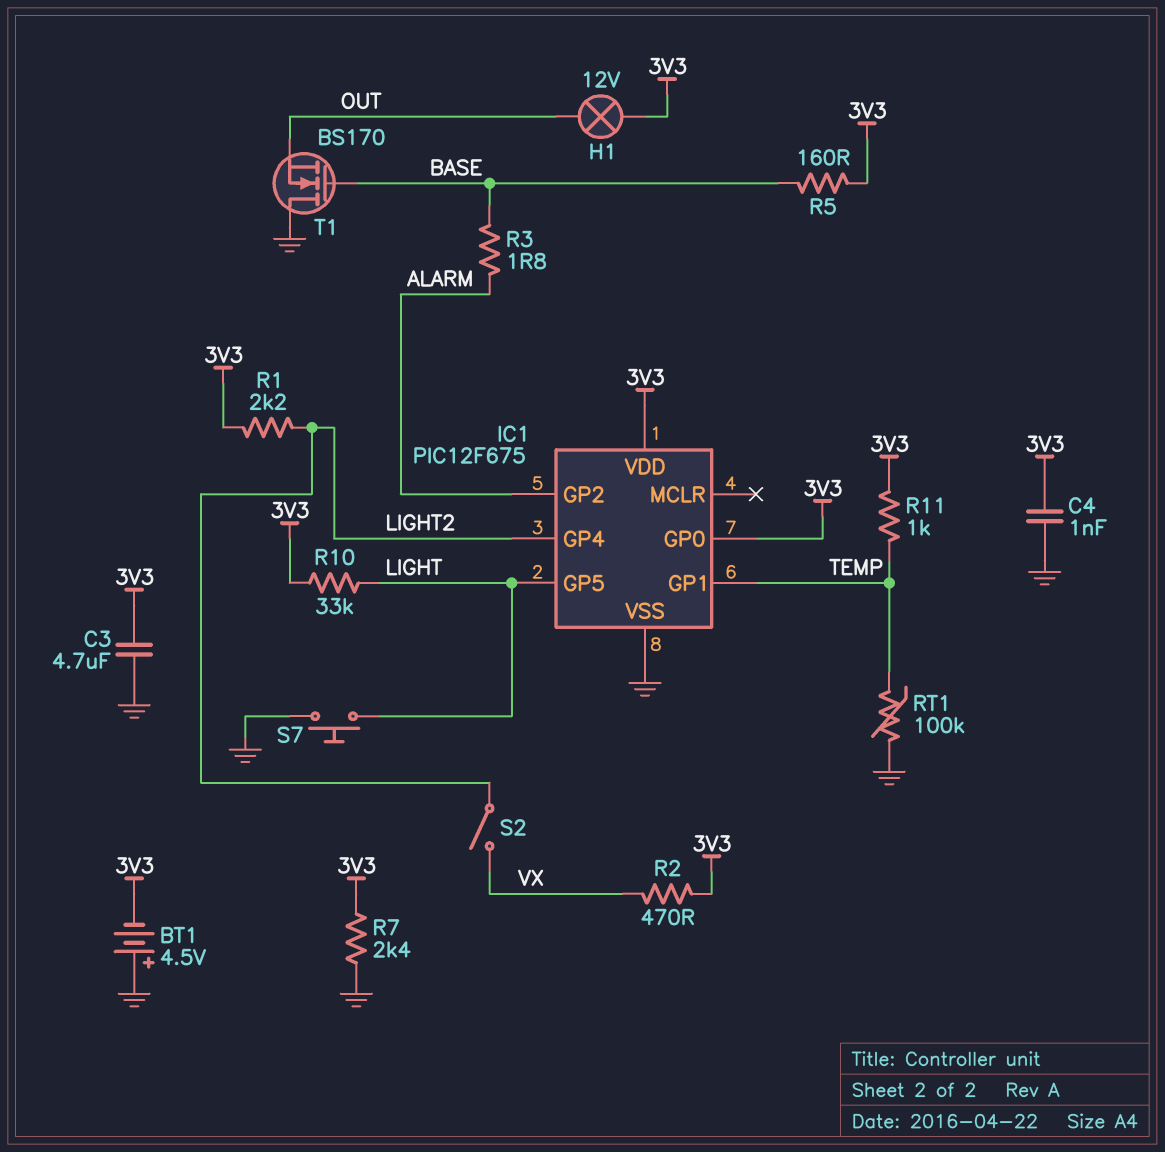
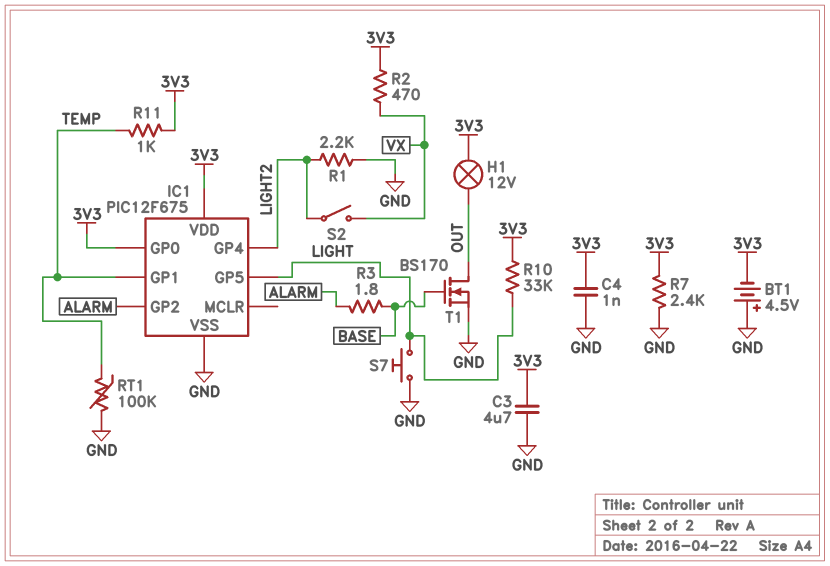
R1: 2.2k (3V3, LIGHT2) -> 2.2k (GND, LIGHT2)
R5: 160 (3V3, BASE) -> none
T1: NMOS BS170 (G BASE, D GND, S OUT) -> NMOS BS170 (G BASE, D OUT, S GND)

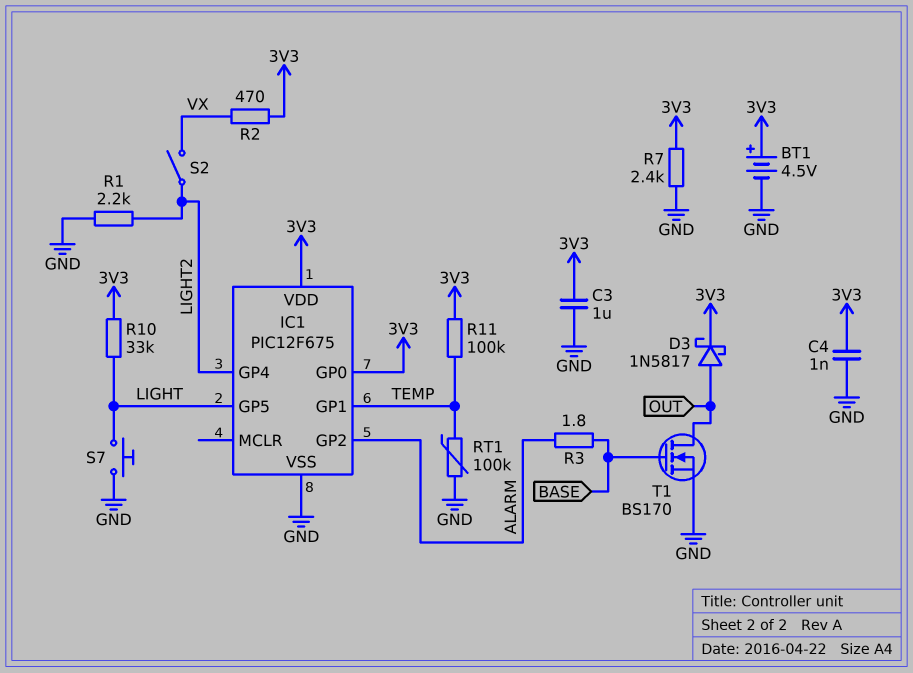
BT1: 4.5V (plus GND, minus 3V3) -> 4.5V (plus 3V3, minus GND)
C3: 4.7uF (3V3, GND) -> 1uF (3V3, GND)
D3: none -> schottky 1N5817 (A OUT, K 3V3)
H1: lamp 12V (3V3, OUT) -> none
R11: 1k (3V3, TEMP) -> 100k (3V3, TEMP)

